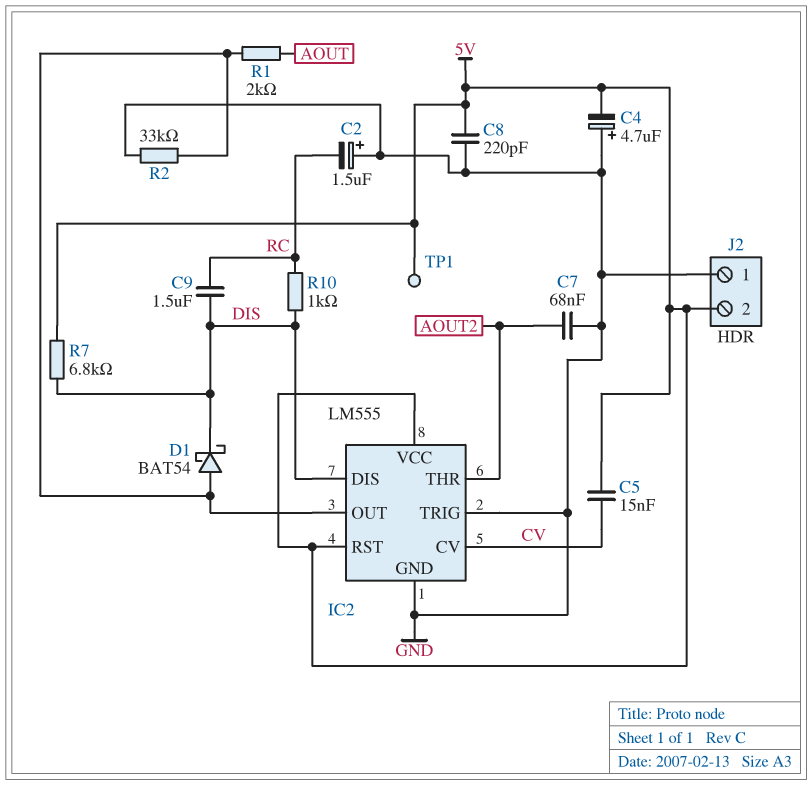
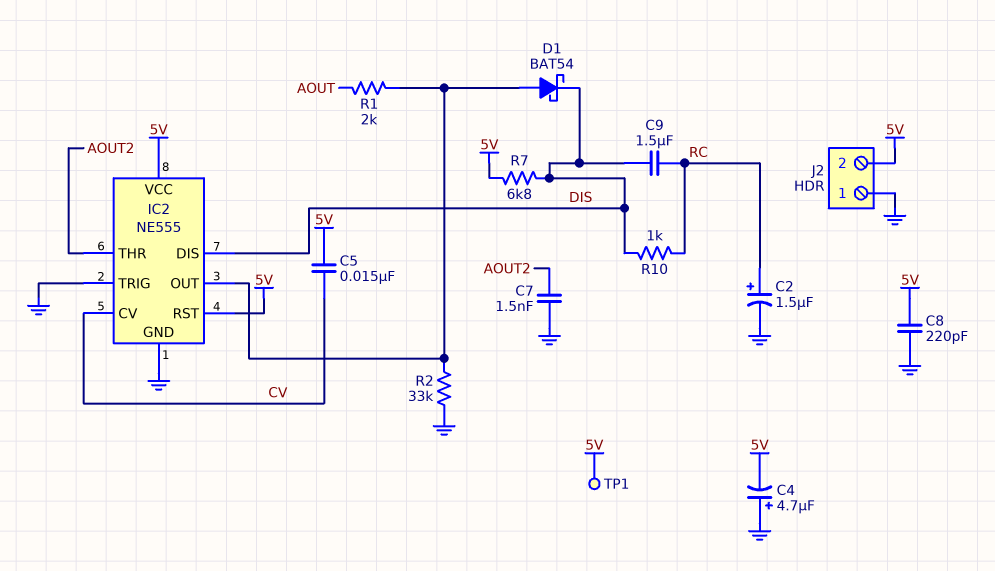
C2: 1.5uF (plus GND, minus RC) -> 1.5uF (plus RC, minus GND)
C7: 68nF (AOUT2, GND) -> 1.5nF (AOUT2, GND)
IC2: LM555 -> NE555

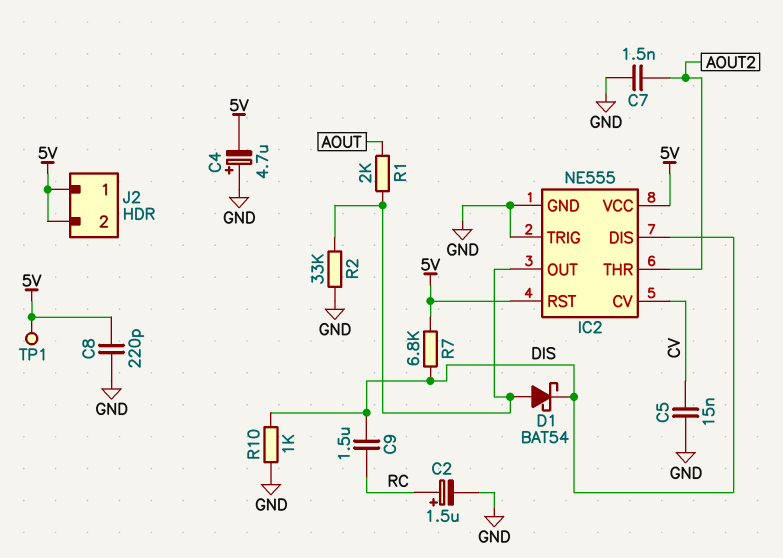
C5: 15nF (5V, CV) -> 15nF (CV, GND)
J2 pin 1: GND -> 5V
R10: 1k (DIS, RC) -> 1k (DIS, GND)

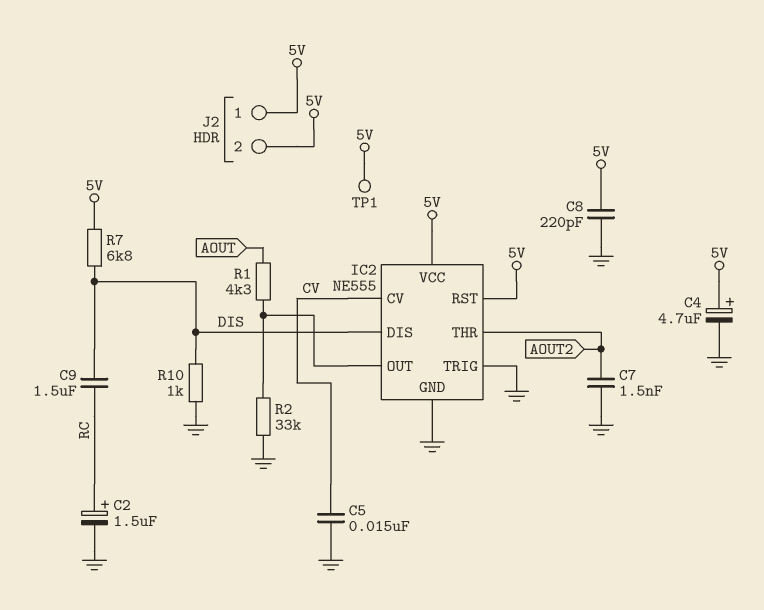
C4: 4.7uF (plus GND, minus 5V) -> 4.7uF (plus 5V, minus GND)
D1: schottky BAT54 (A IC2/OUT, K DIS) -> none
R1: 2k (AOUT, IC2/OUT) -> 4.3k (AOUT, IC2/OUT)

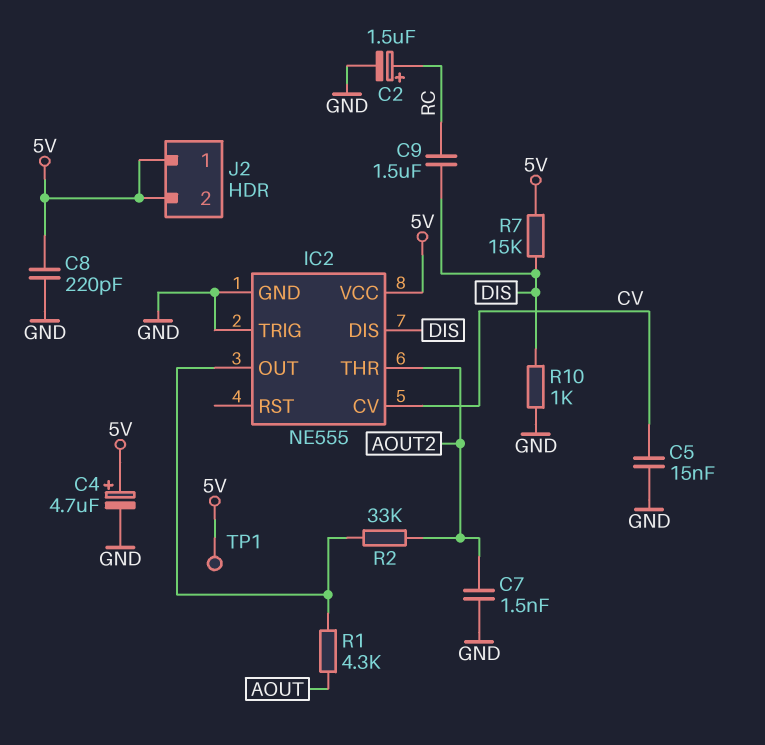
IC2 pin RST: 5V -> none
R2: 33k (GND, IC2/OUT) -> 33k (AOUT2, IC2/OUT)
R7: 6.8k (5V, DIS) -> 15k (5V, DIS)

